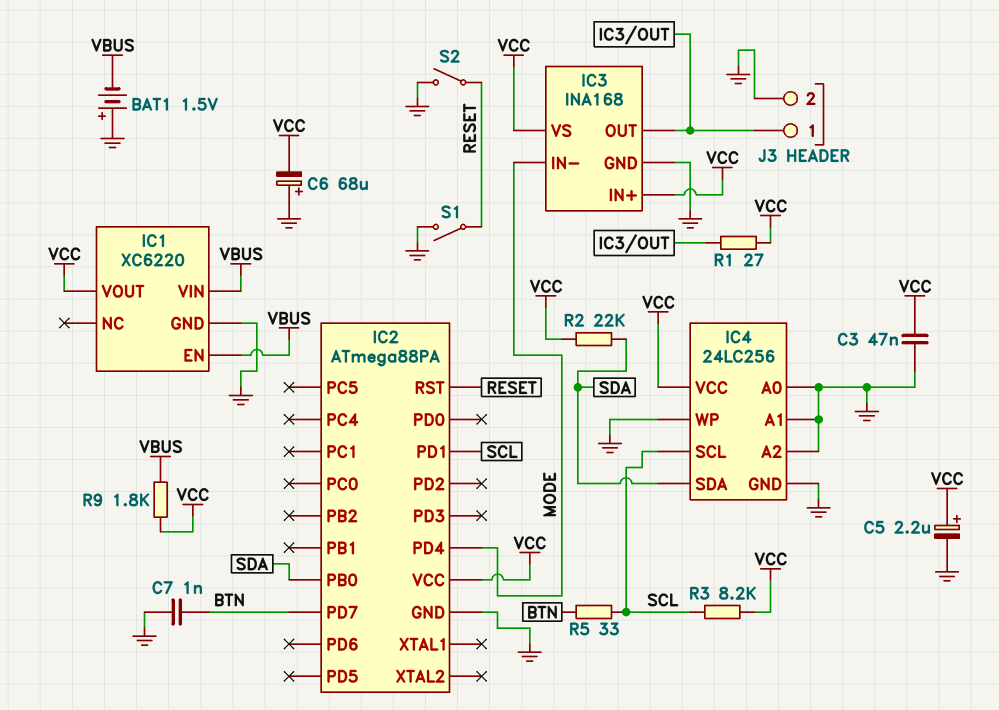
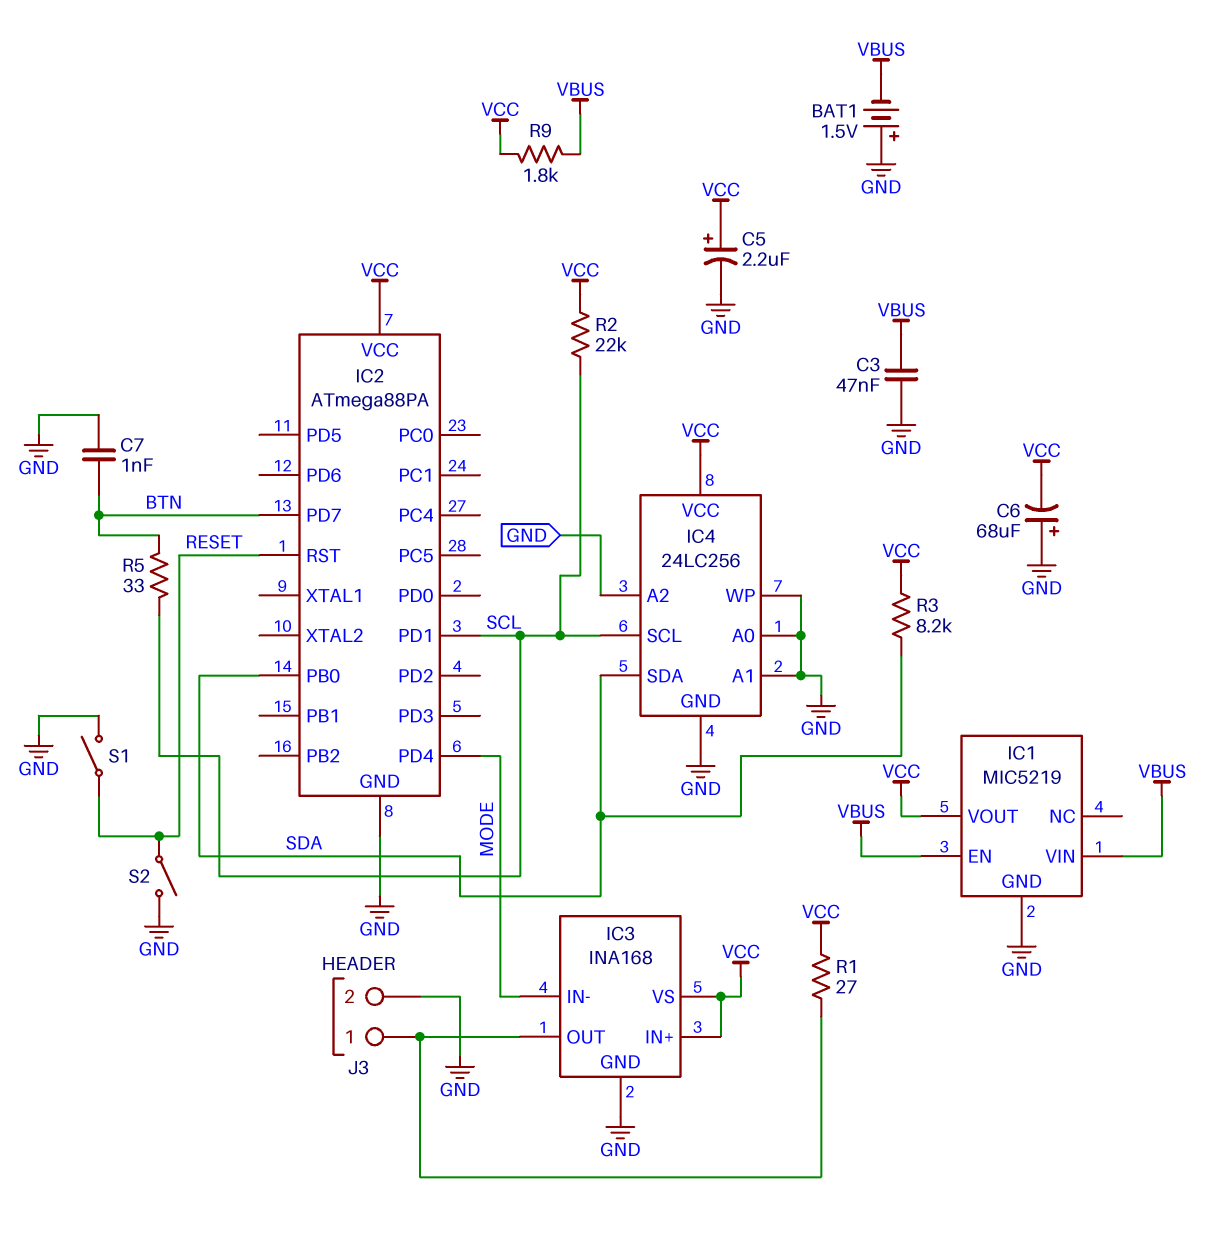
C3: 47nF (GND, VCC) -> 47nF (GND, VBUS)
IC1: XC6220 -> MIC5219
R2: 22k (SDA, VCC) -> 22k (SCL, VCC)
R3: 8.2k (SCL, VCC) -> 8.2k (SDA, VCC)

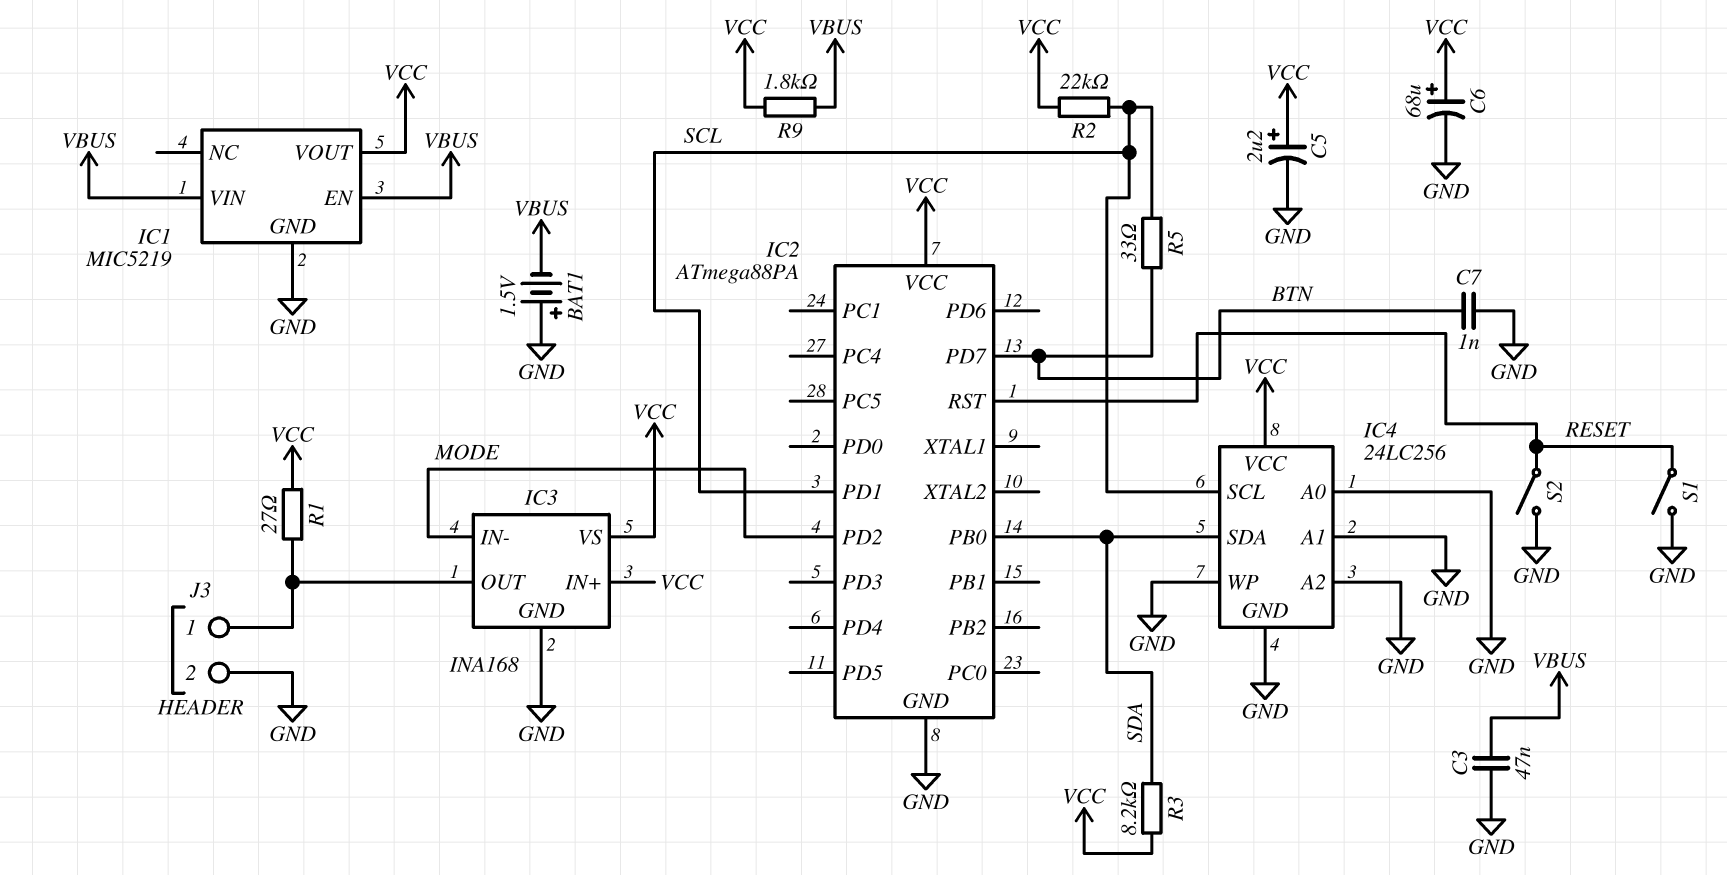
C6: 68uF (plus GND, minus VCC) -> 68uF (plus VCC, minus GND)
IC2 pin PD2: none -> MODE
IC2 pin PD4: MODE -> none

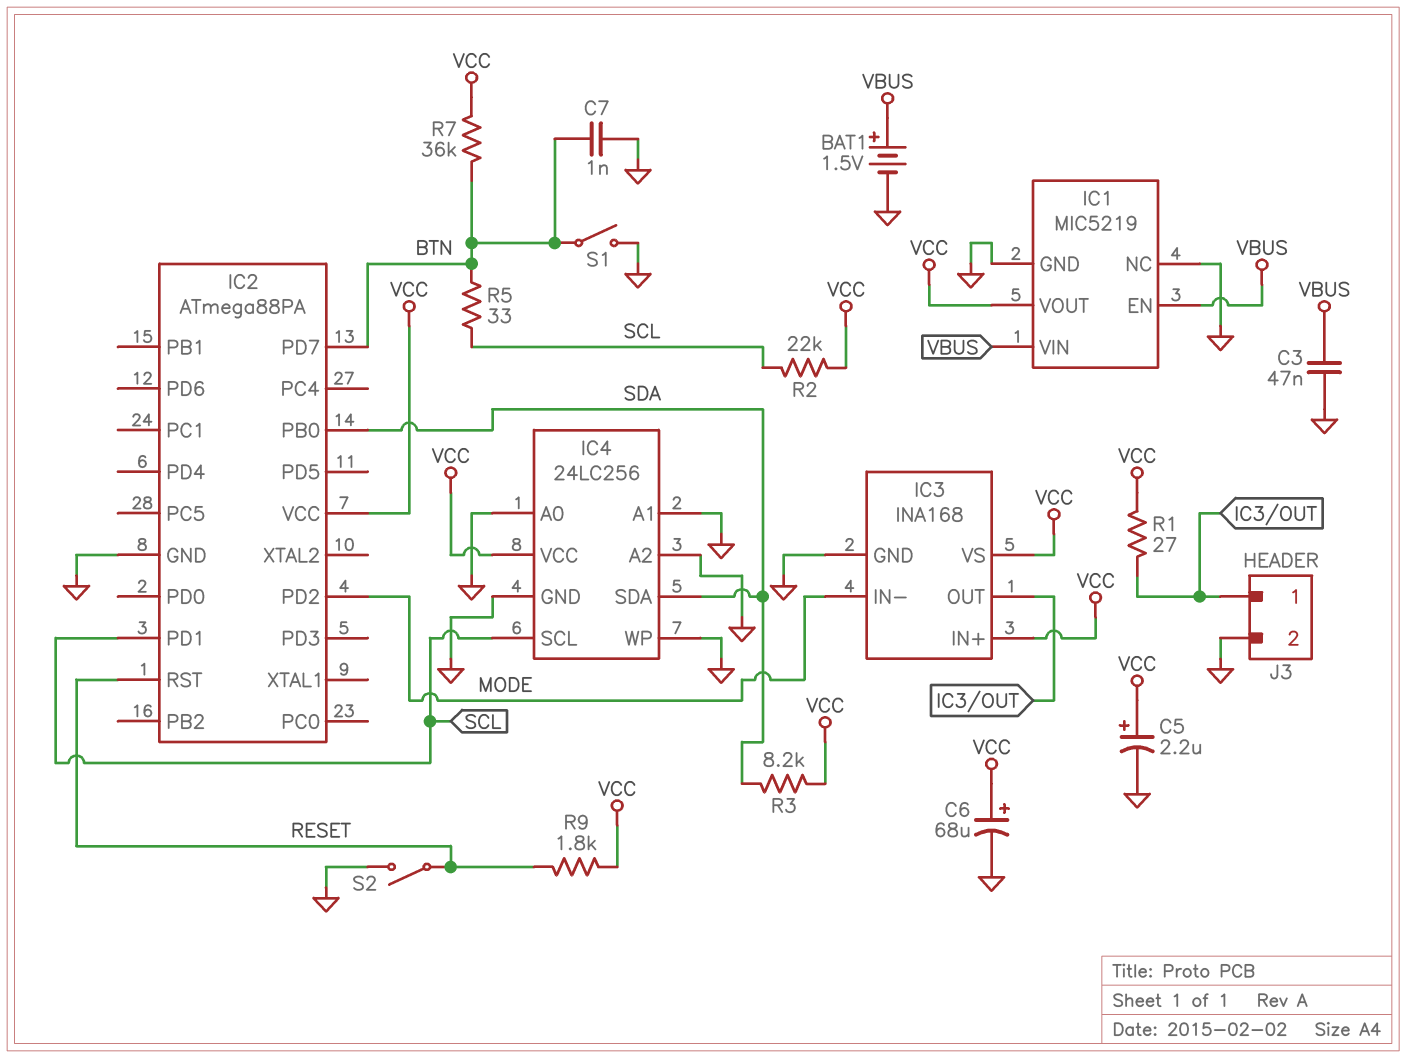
BAT1: 1.5V (plus GND, minus VBUS) -> 1.5V (plus VBUS, minus GND)
IC1 pin NC: none -> GND
R7: none -> 36k (BTN, VCC)
R9: 1.8k (VBUS, VCC) -> 1.8k (RESET, VCC)
S1: switch (GND, RESET) -> switch (BTN, GND)

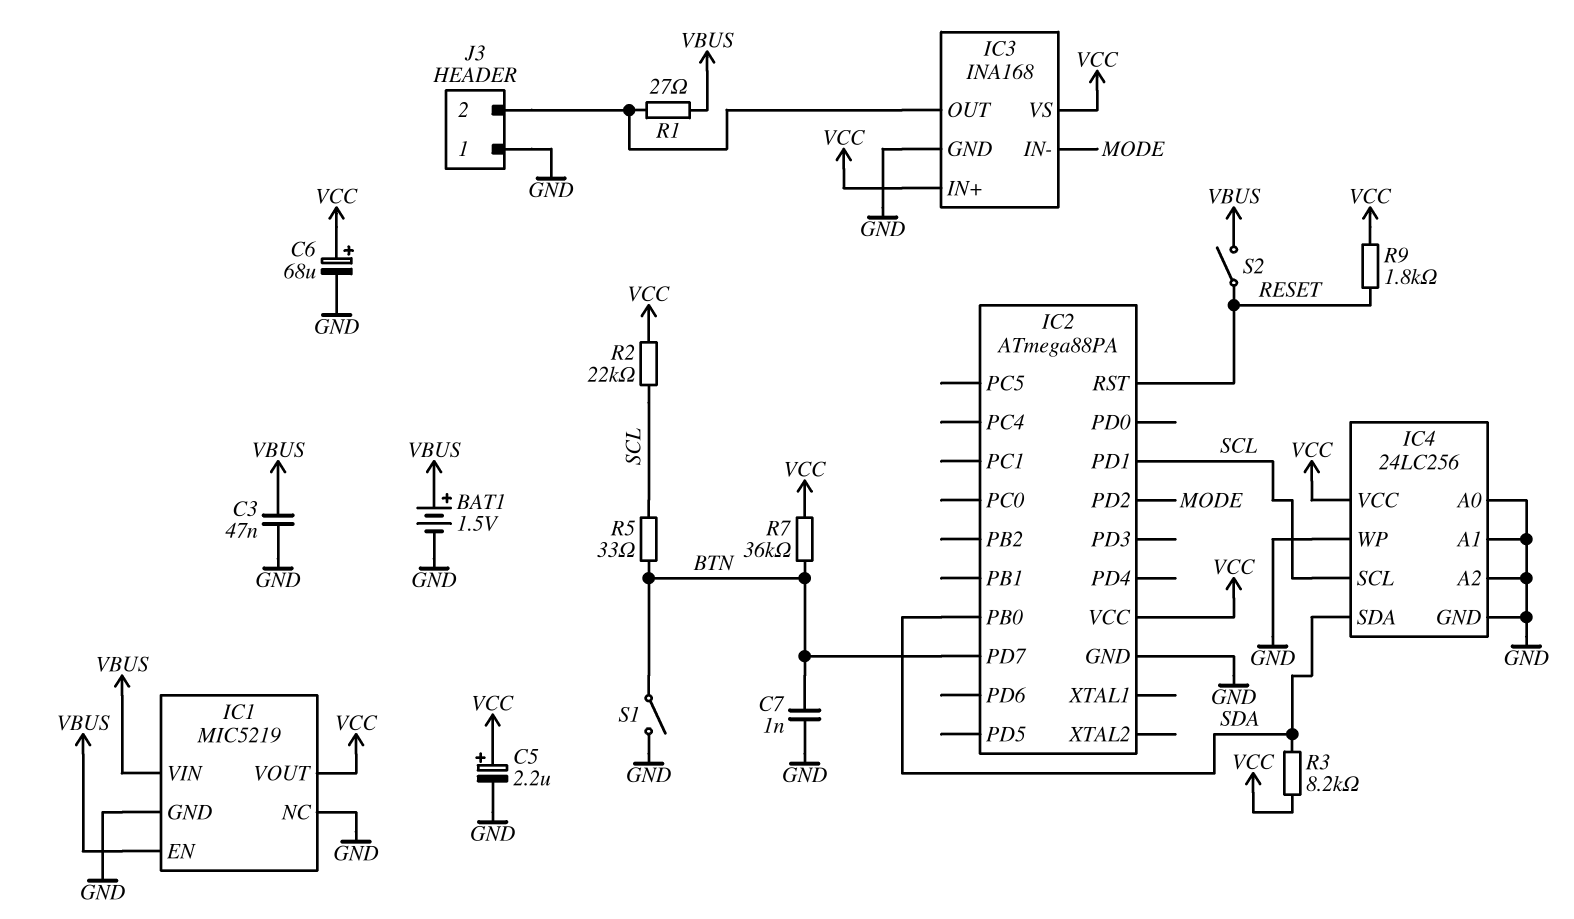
J3 pin 1: IC3/OUT -> GND
J3 pin 2: GND -> IC3/OUT
R1: 27 (IC3/OUT, VCC) -> 27 (IC3/OUT, VBUS)
S2: switch (GND, RESET) -> switch (RESET, VBUS)

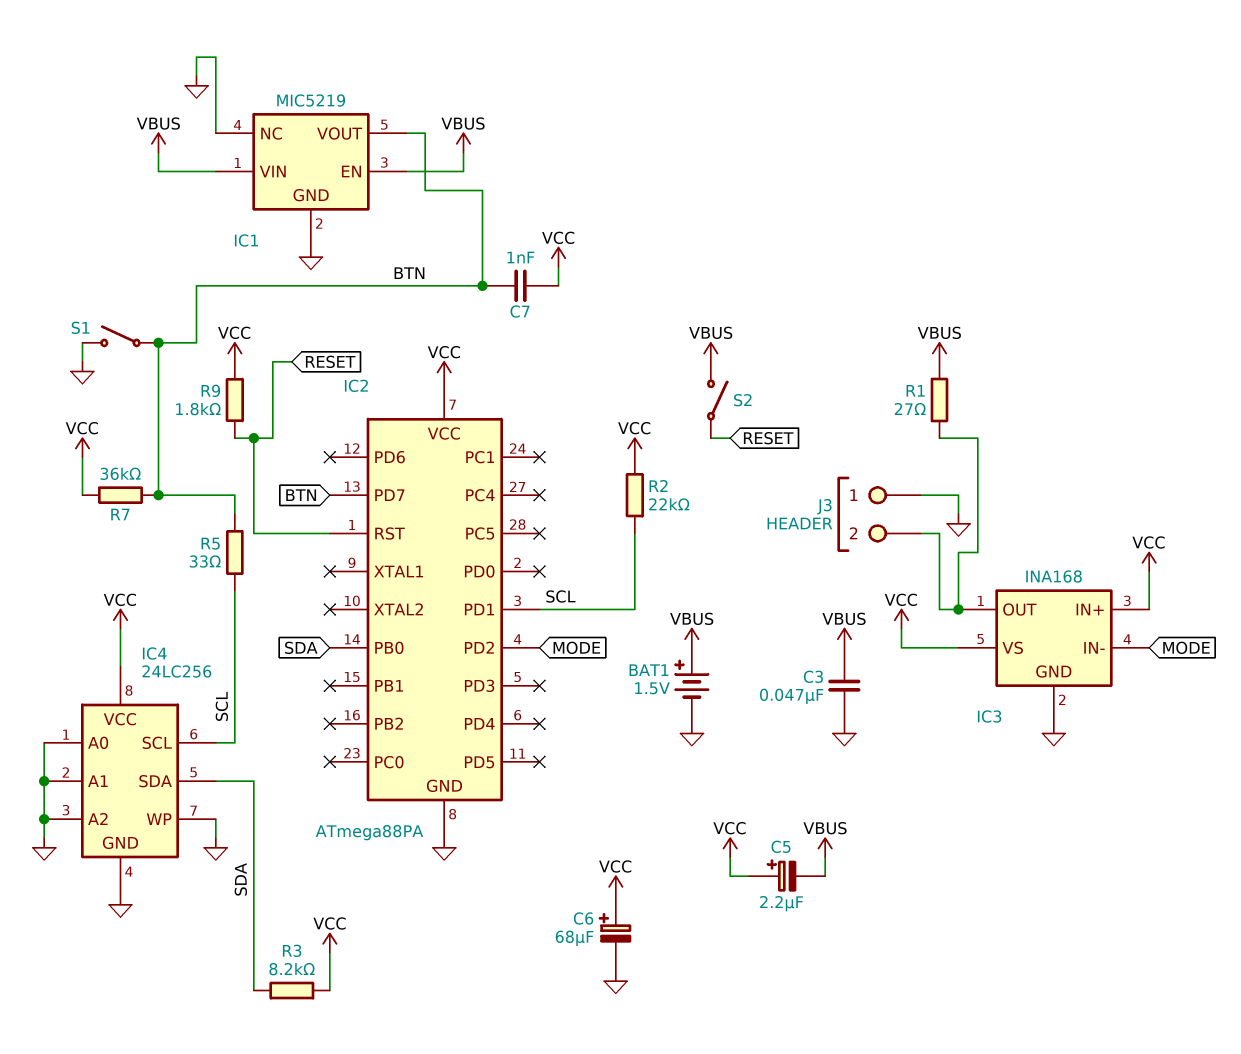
C5: 2.2uF (plus VCC, minus GND) -> 2.2uF (plus VCC, minus VBUS)
C7: 1nF (BTN, GND) -> 1nF (BTN, VCC)
IC1 pin VOUT: VCC -> BTN

